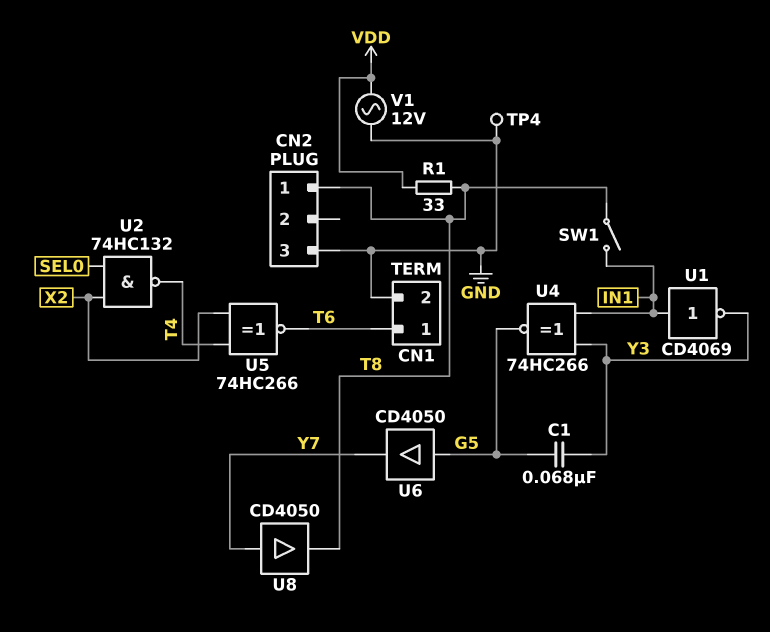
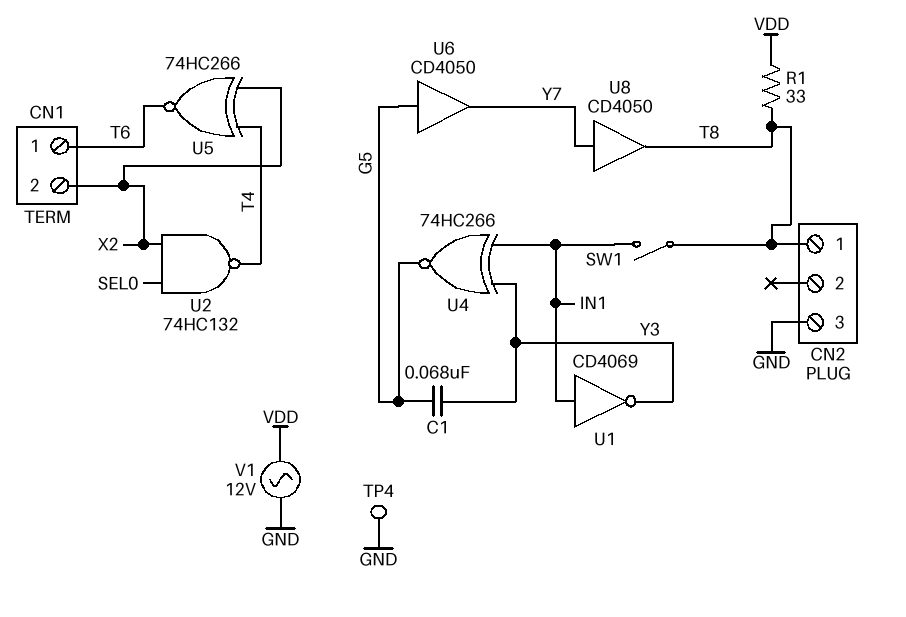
CN1 pin 2: GND -> X2

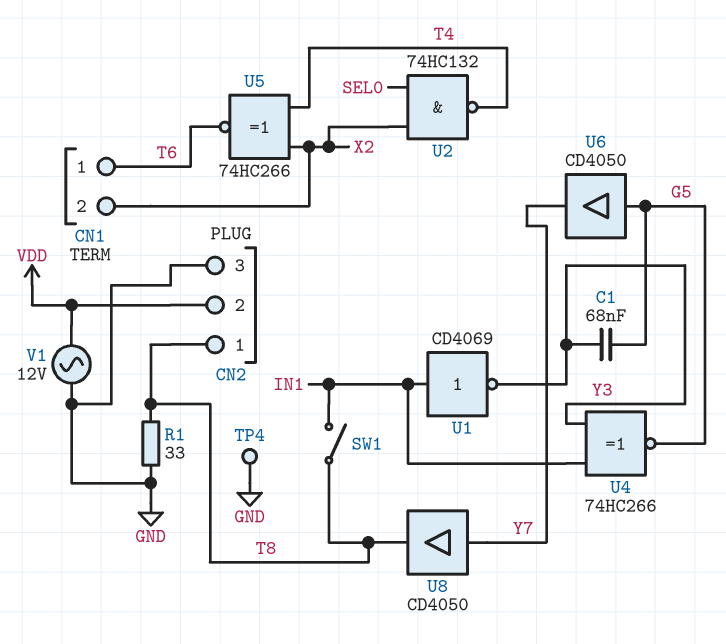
CN2 pin 2: none -> VDD
R1: 33 (T8, VDD) -> 33 (GND, T8)

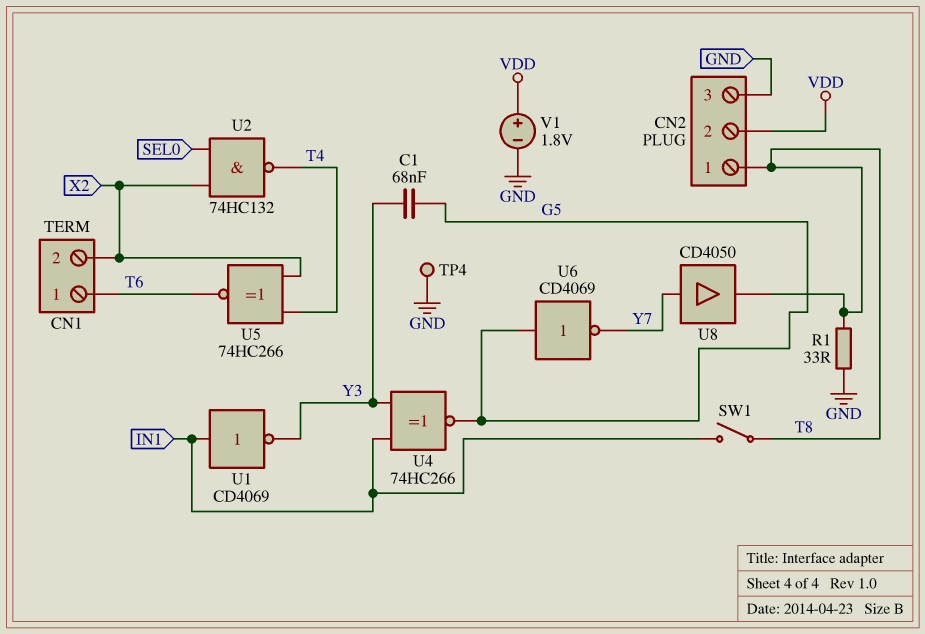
U6: buffer CD4050 (in G5, out Y7) -> NOT CD4069 (in G5, out Y7)
V1: AC 12V (GND, VDD) -> 1.8V (plus VDD, minus GND)

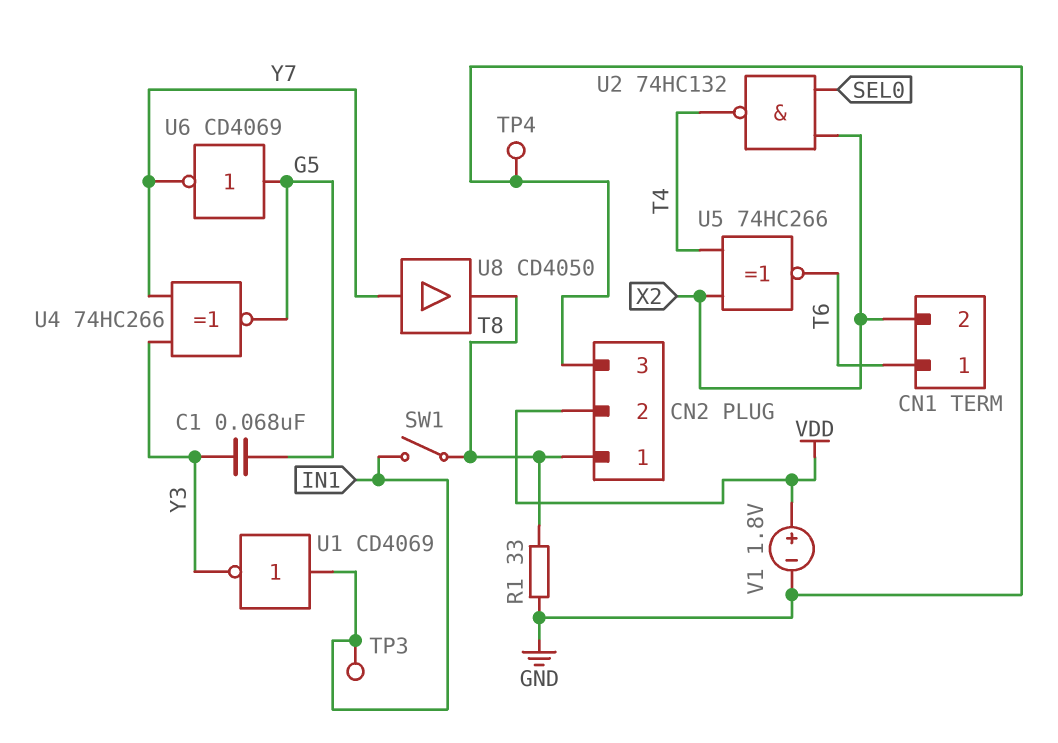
TP3: none -> test point (IN1)
U4: XNOR 74HC266 (in IN1, in Y3, out G5) -> XNOR 74HC266 (in Y3, in Y7, out G5)

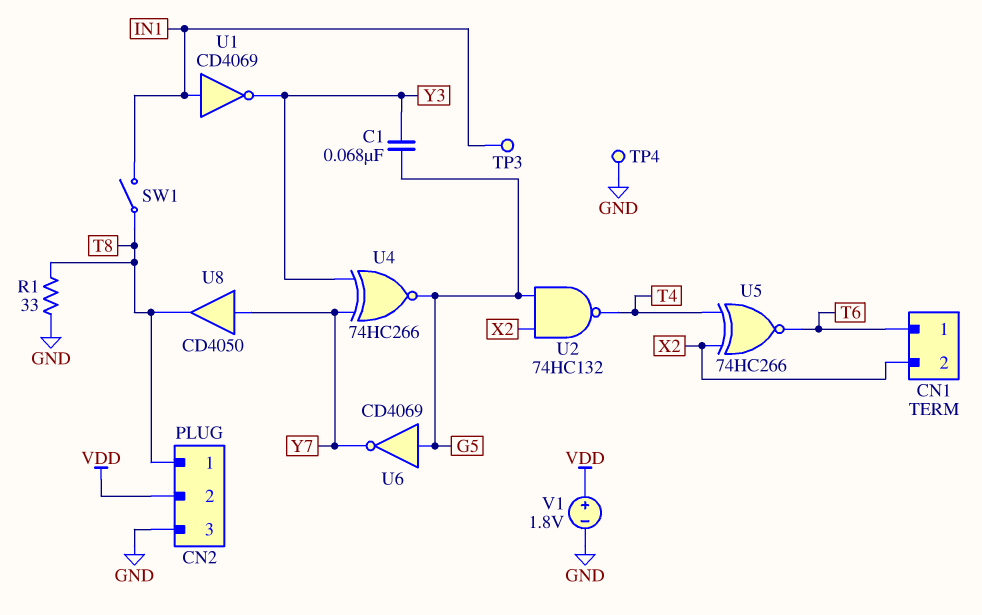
U2: NAND 74HC132 (in SEL0, in X2, out T4) -> NAND 74HC132 (in G5, in X2, out T4)

